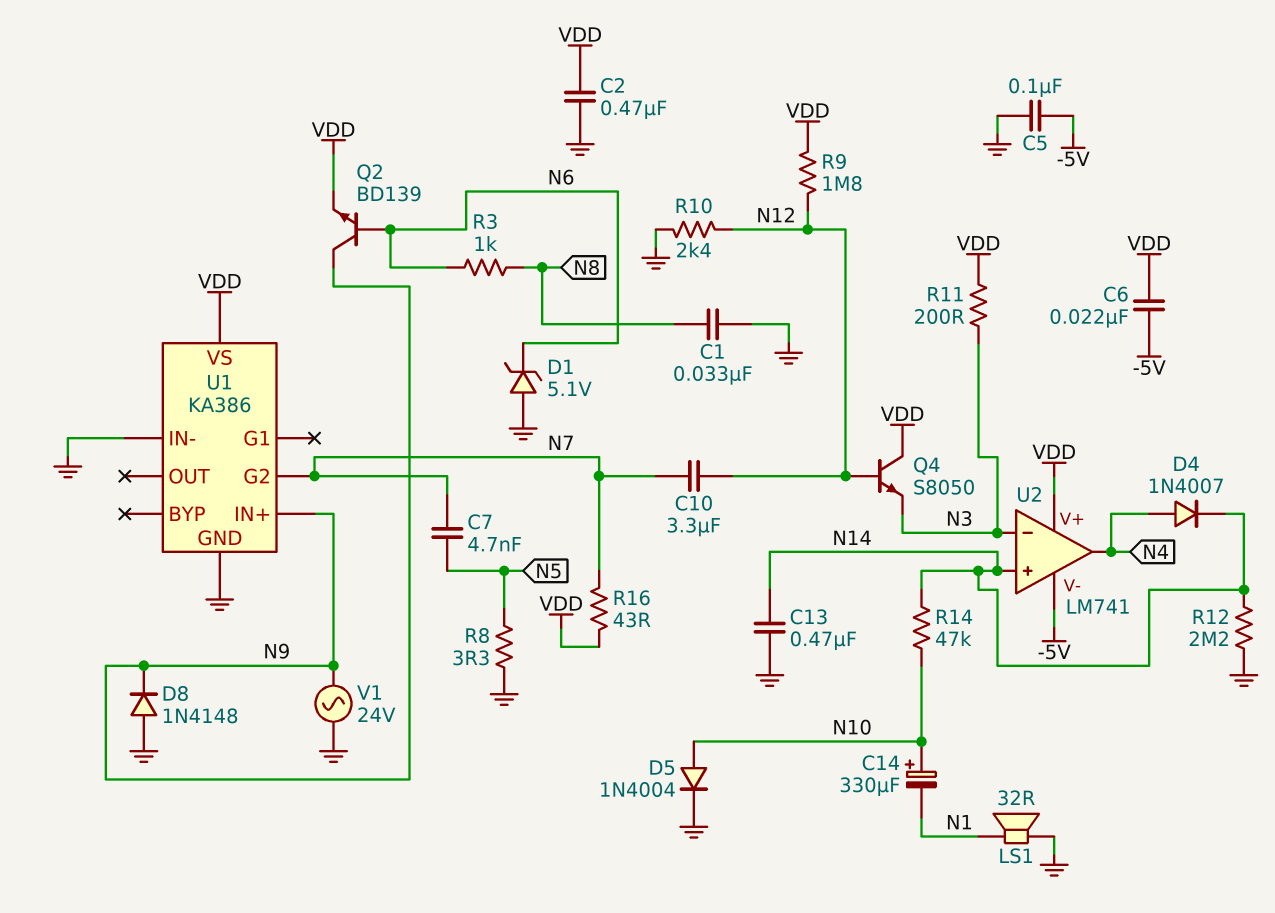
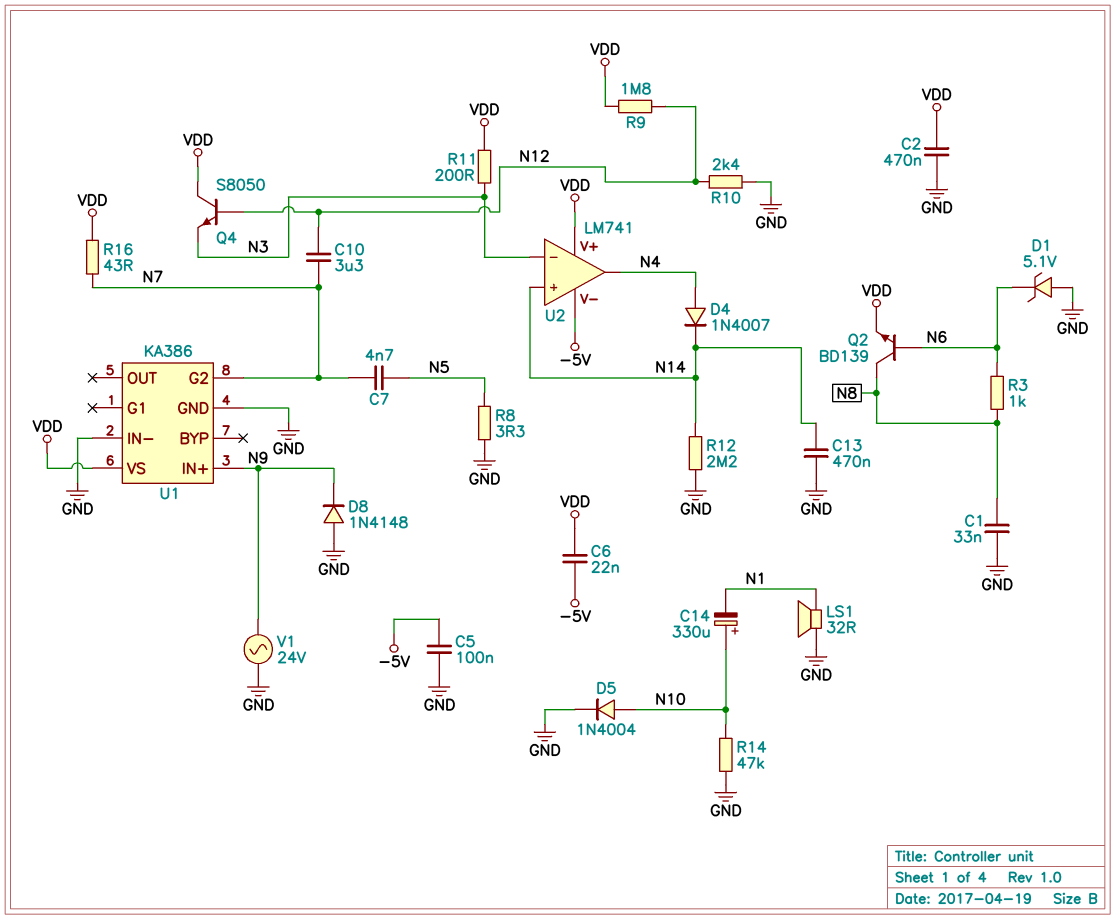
Q2: NPN BD139 (B N6, C N9, E VDD) -> NPN BD139 (B N6, C N8, E VDD)
R14: 47k (N10, N14) -> 47k (GND, N10)

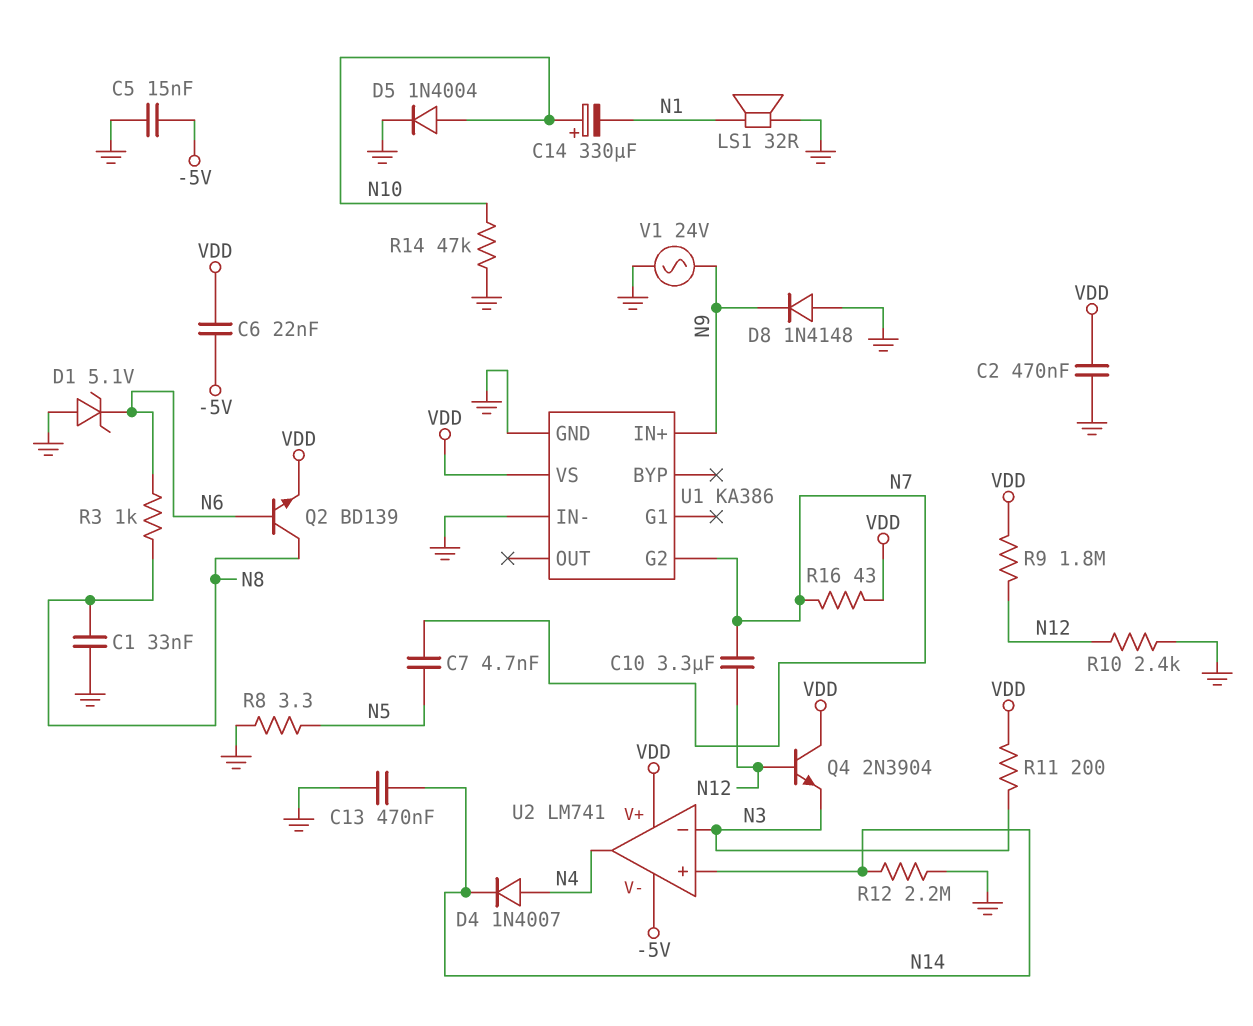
C5: 100nF (-5V, GND) -> 15nF (-5V, GND)
Q4: NPN S8050 (B N12, C VDD, E N3) -> NPN 2N3904 (B N12, C VDD, E N3)

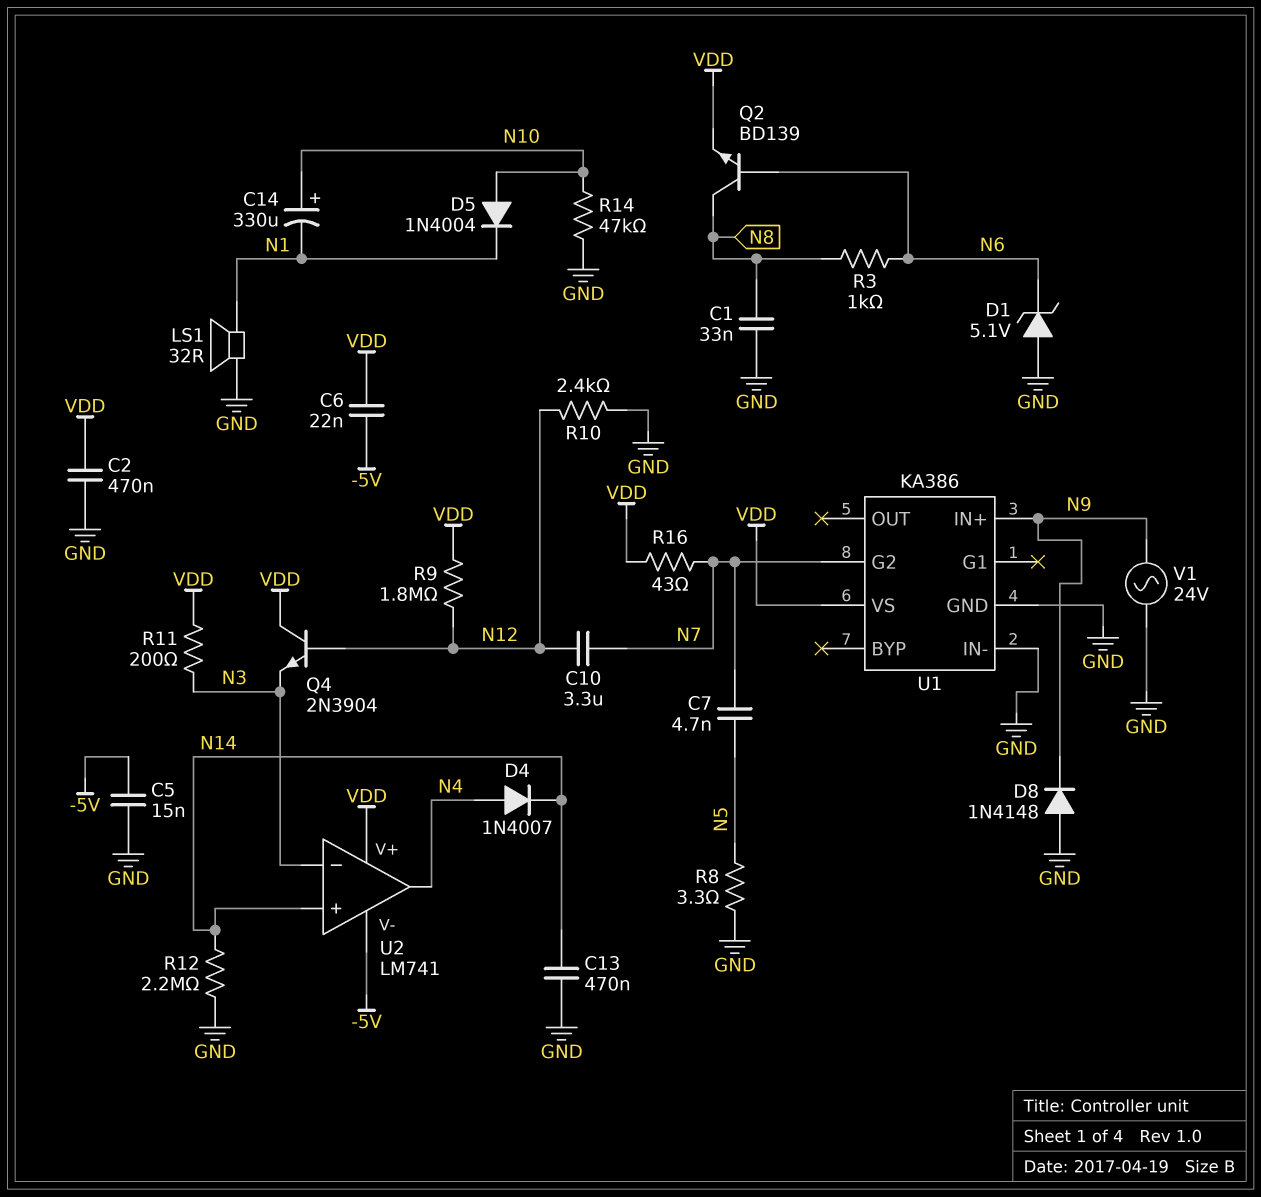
D5: diode 1N4004 (A N10, K GND) -> diode 1N4004 (A N10, K N1)

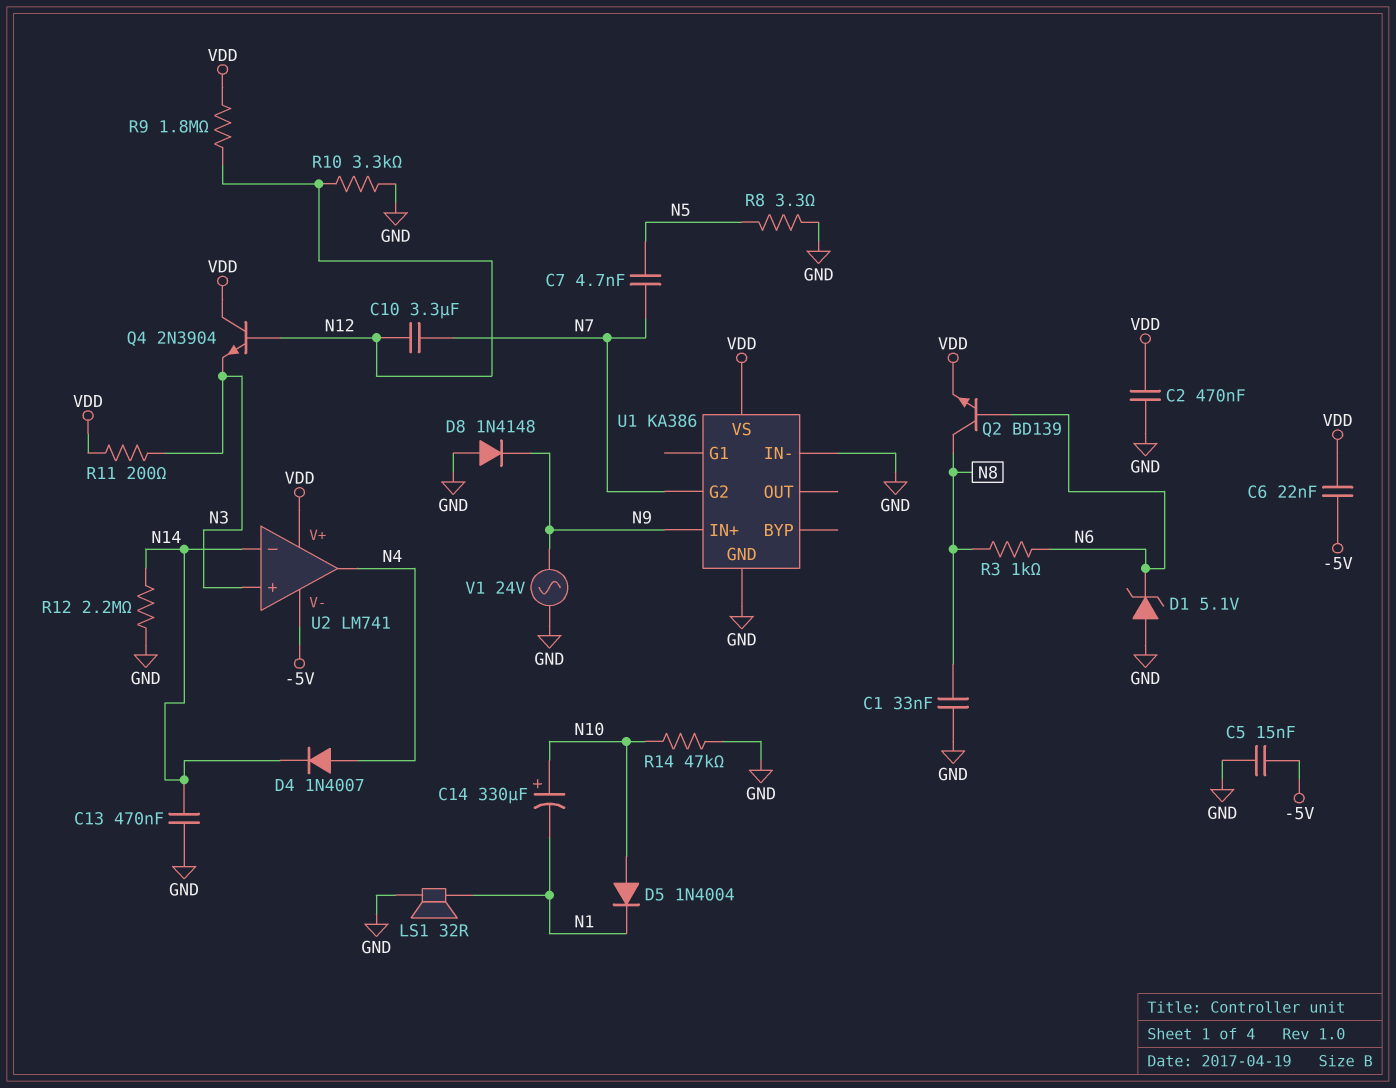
R10: 2.4k (GND, N12) -> 3.3k (GND, N12)
R16: 43 (N7, VDD) -> none
U2 pin in+: N14 -> N3
U2 pin in-: N3 -> N14

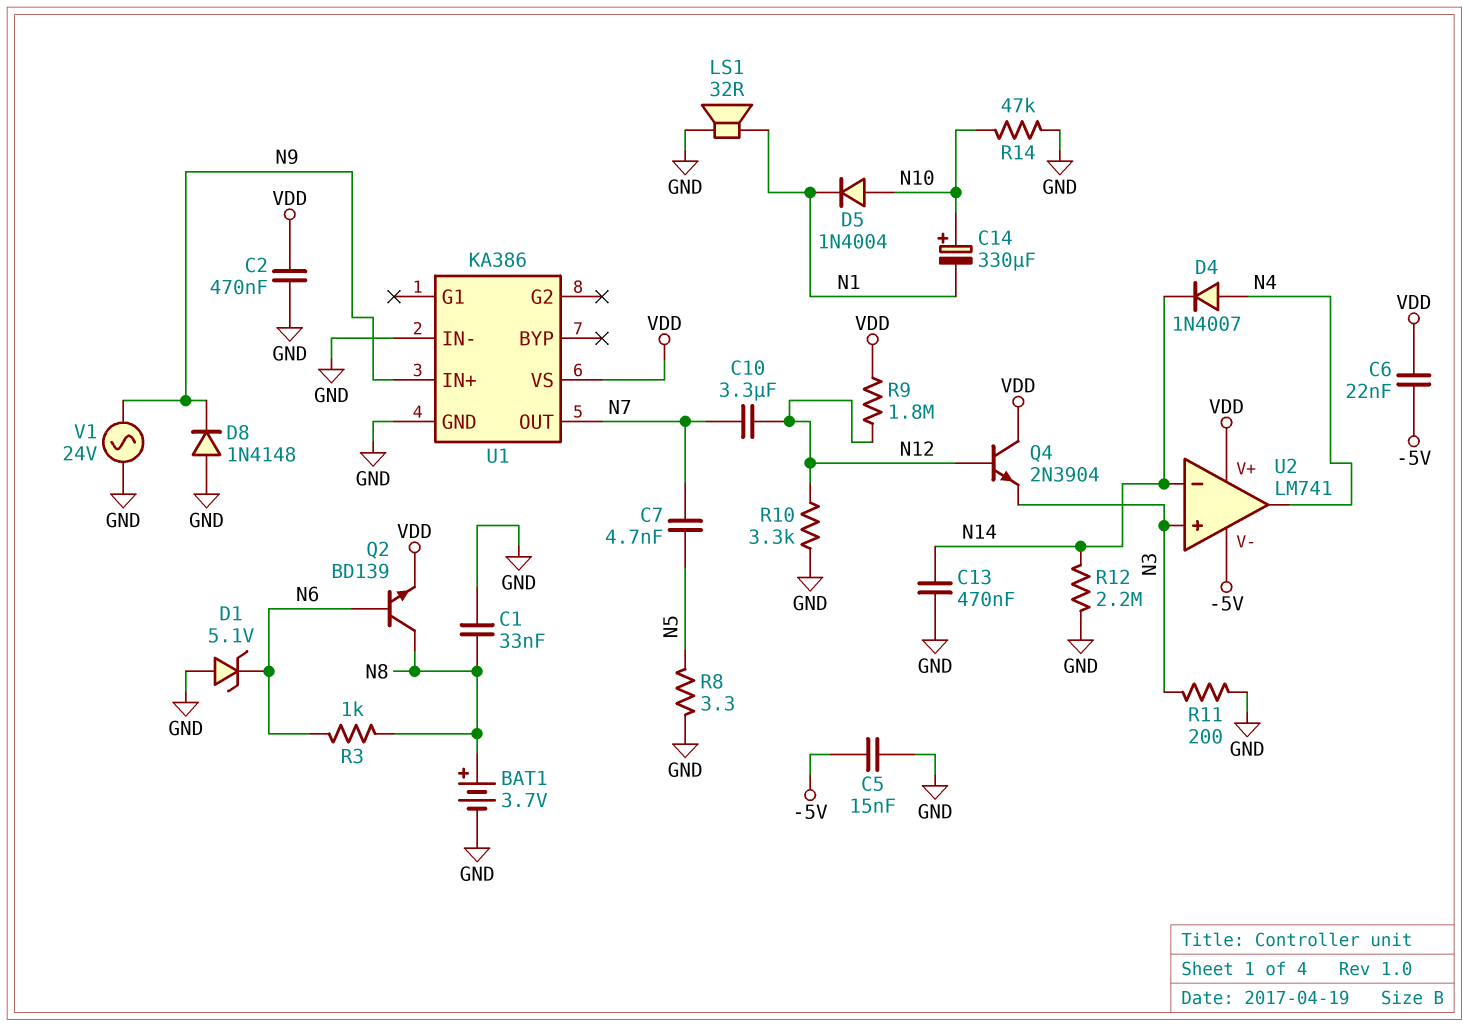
BAT1: none -> 3.7V (plus N8, minus GND)
R11: 200 (N3, VDD) -> 200 (GND, N3)
U1 pin G2: N7 -> none
U1 pin OUT: none -> N7

